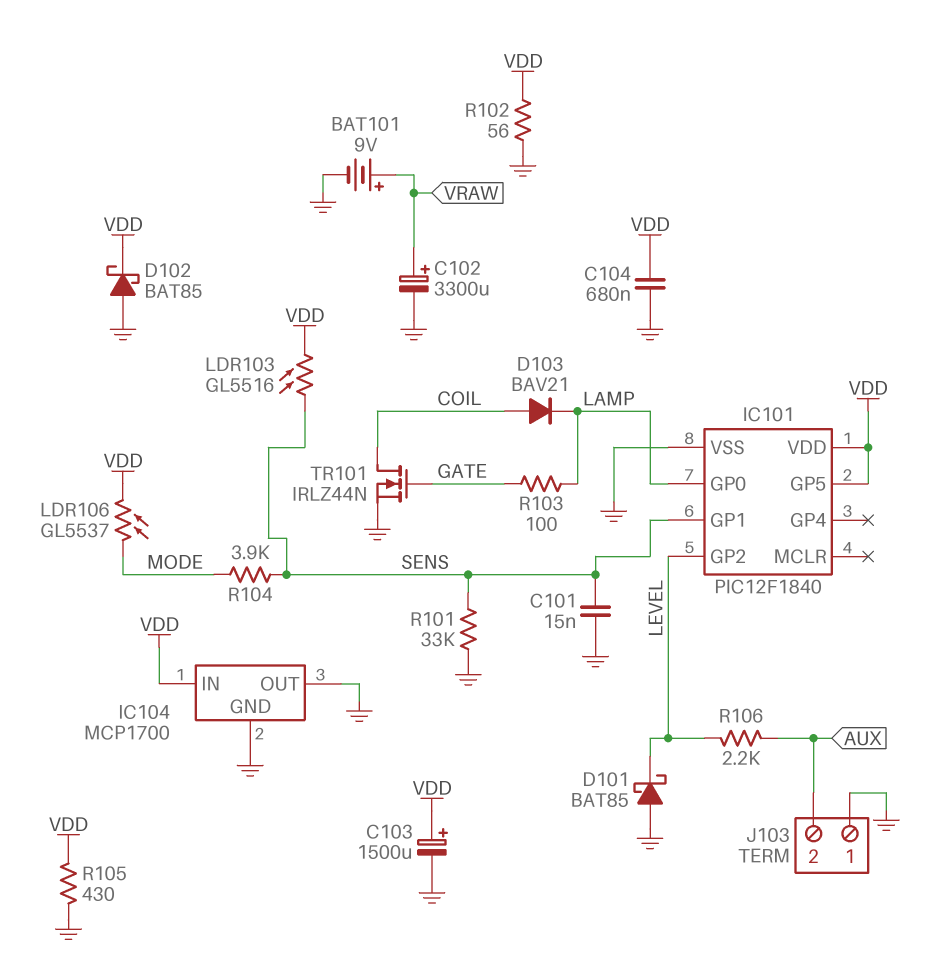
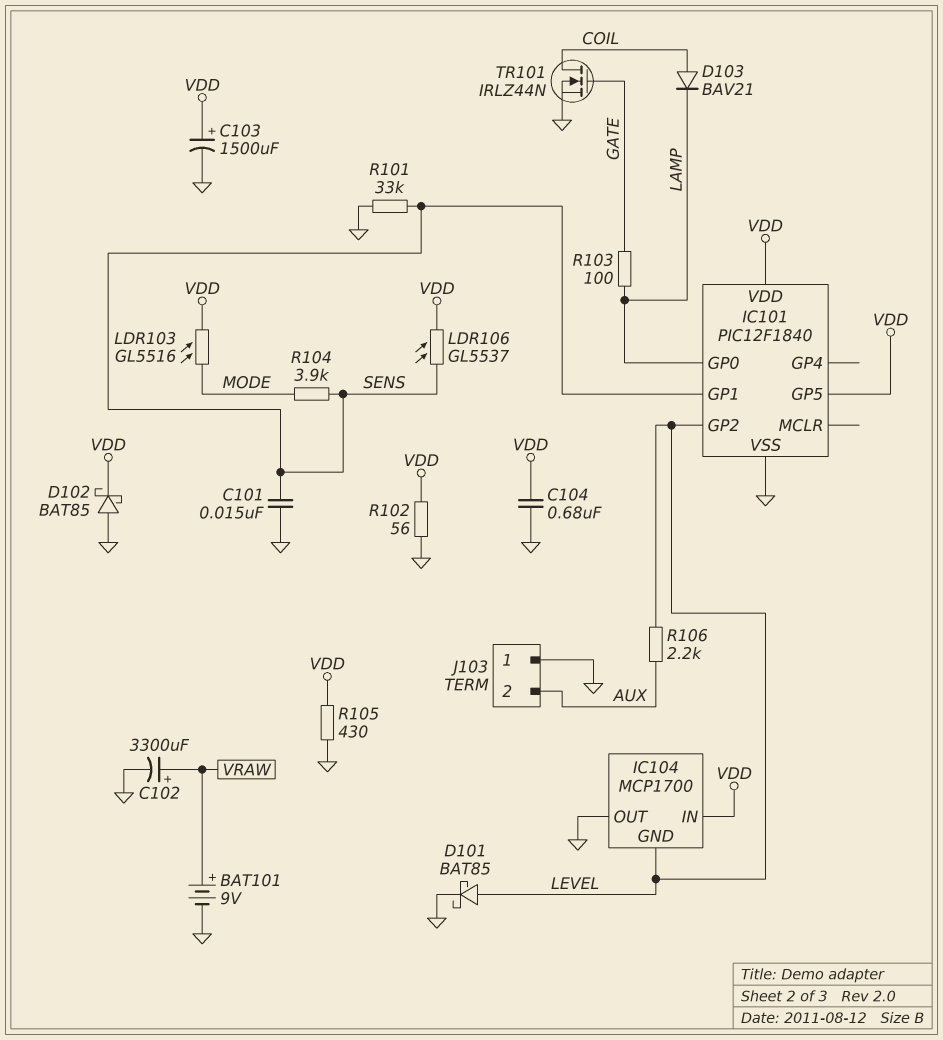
D101: schottky BAT85 (A GND, K LEVEL) -> schottky BAT85 (A LEVEL, K GND)
IC104 pin GND: GND -> LEVEL
LDR103: GL5516 (SENS, VDD) -> GL5516 (MODE, VDD)
LDR106: GL5537 (MODE, VDD) -> GL5537 (SENS, VDD)

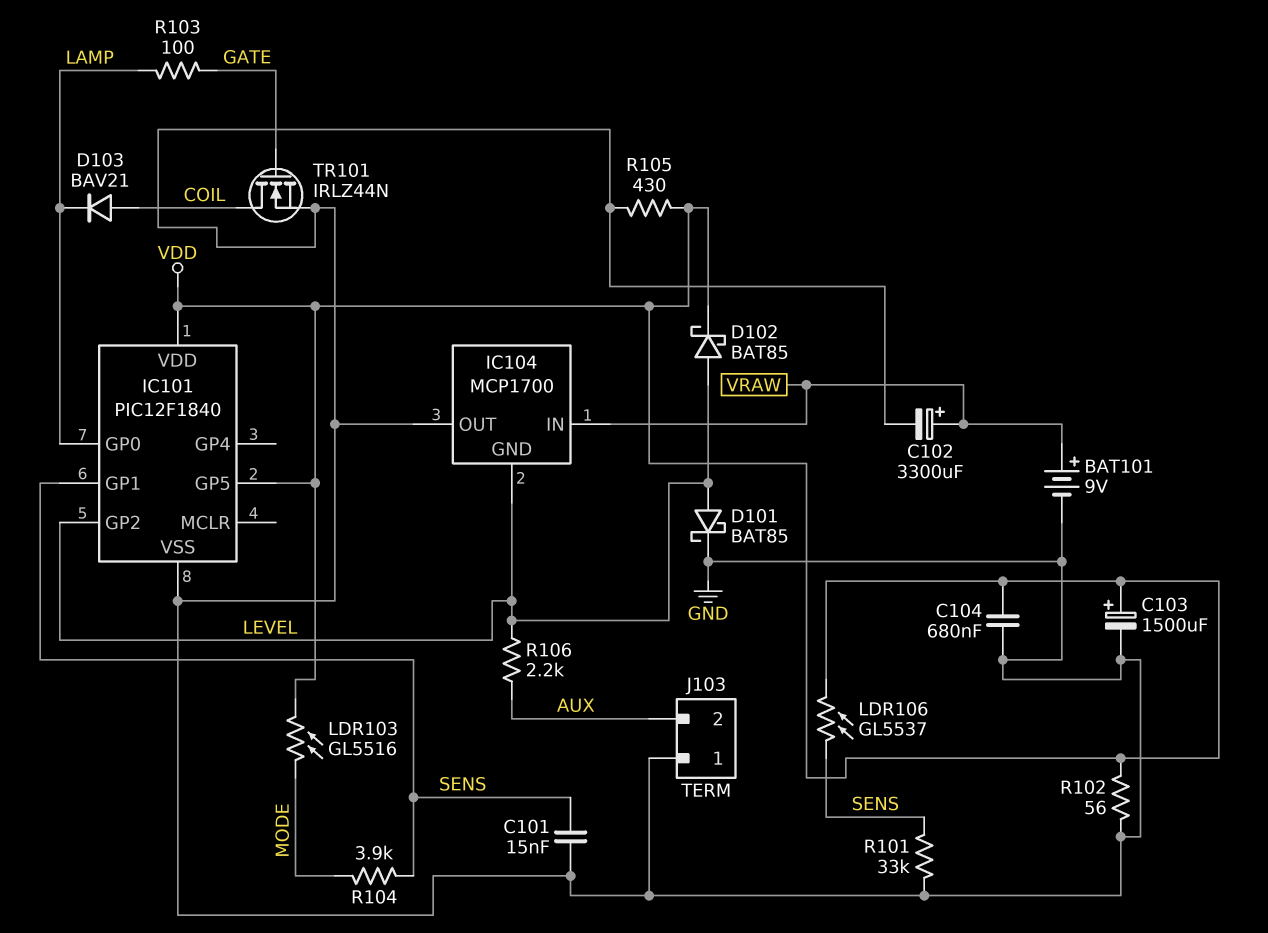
D102: schottky BAT85 (A GND, K VDD) -> schottky BAT85 (A LEVEL, K VDD)
IC104 pin IN: VDD -> VRAW

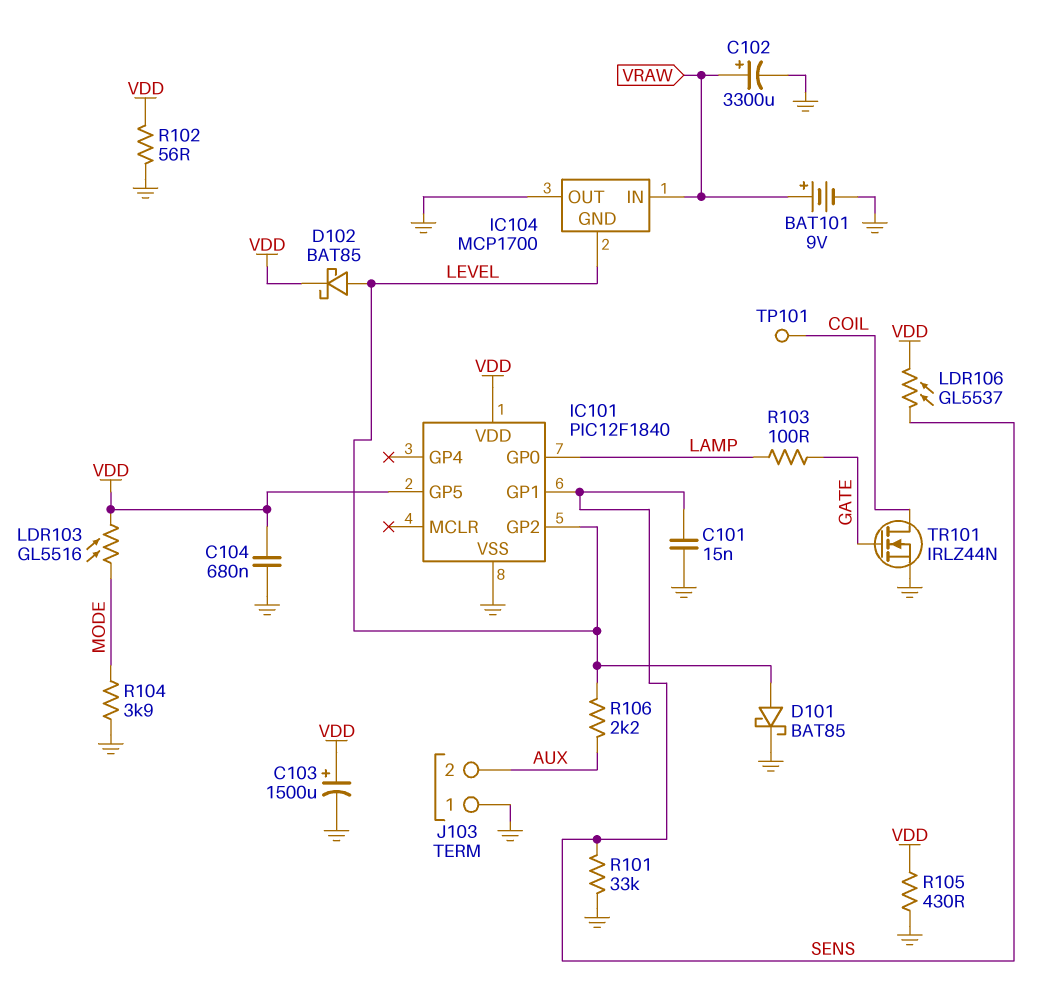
D103: diode BAV21 (A COIL, K LAMP) -> none
R104: 3.9k (MODE, SENS) -> 3.9k (GND, MODE)
TP101: none -> test point (COIL)

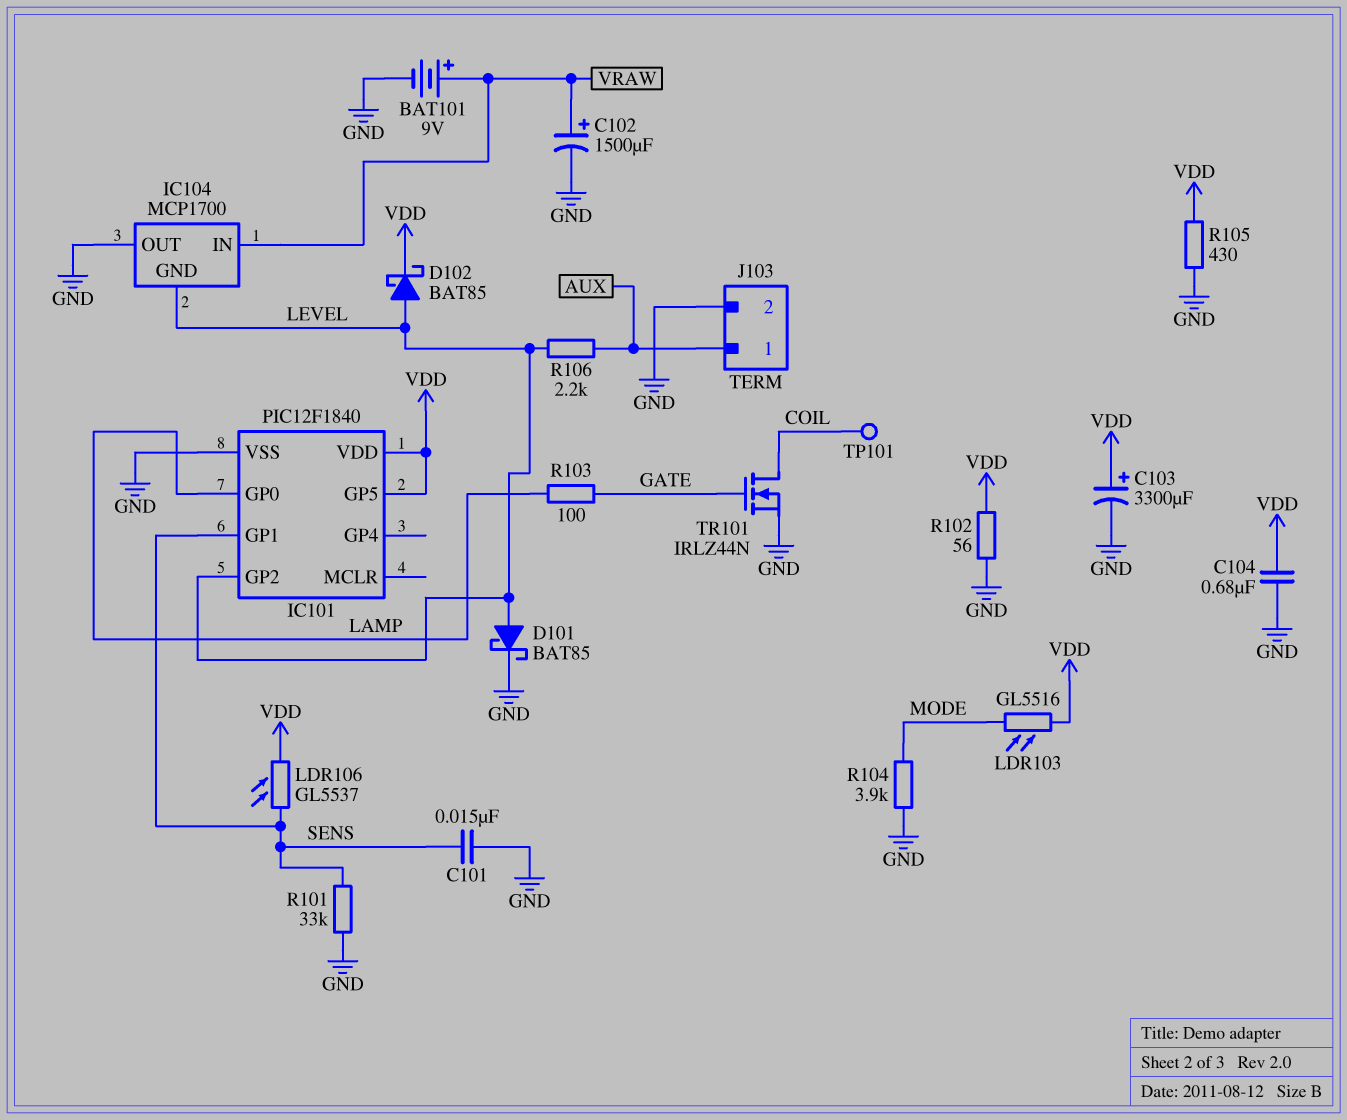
C102: 3300uF (plus VRAW, minus GND) -> 1500uF (plus VRAW, minus GND)
C103: 1500uF (plus VDD, minus GND) -> 3300uF (plus VDD, minus GND)
J103 pin 1: GND -> AUX
J103 pin 2: AUX -> GND

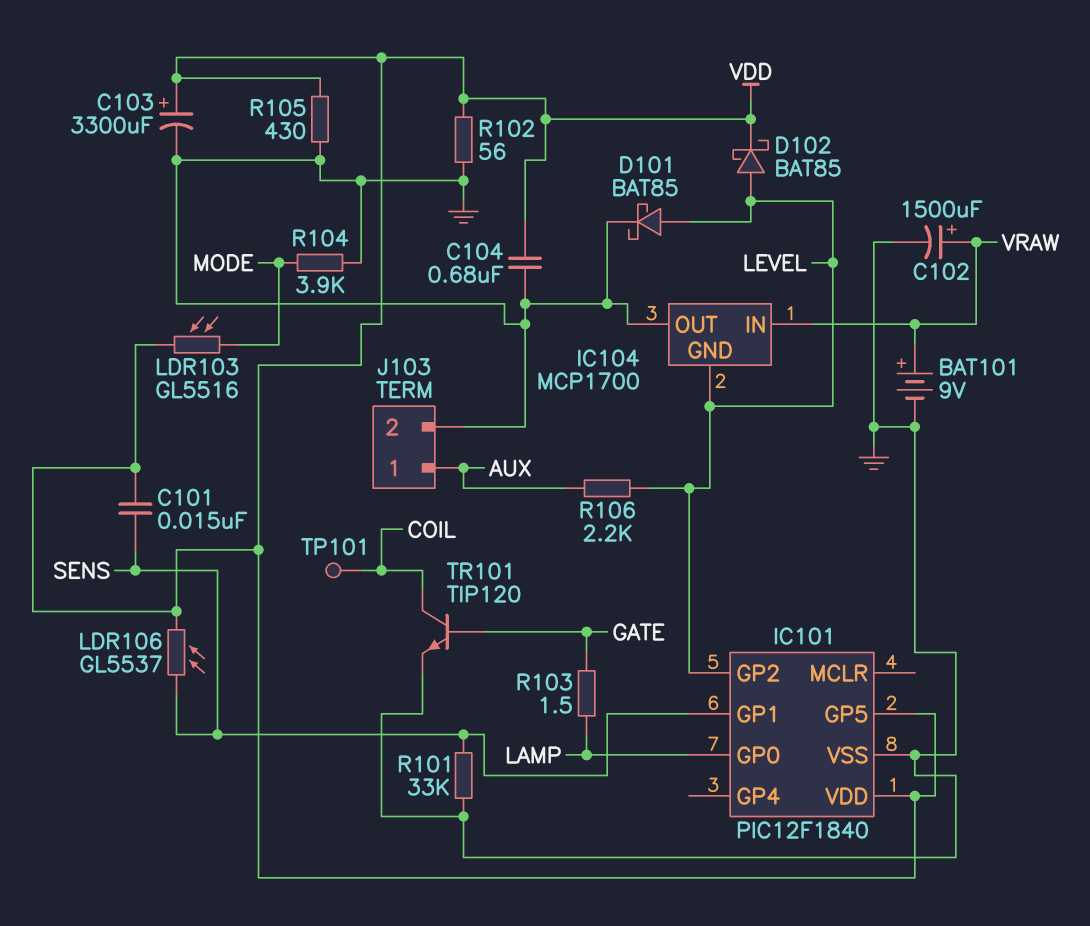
C101: 15nF (GND, SENS) -> 15nF (SENS, VDD)
R103: 100 (GATE, LAMP) -> 1.5 (GATE, LAMP)
TR101: NMOS IRLZ44N (G GATE, D COIL, S GND) -> NPN TIP120 (B GATE, C COIL, E GND)

